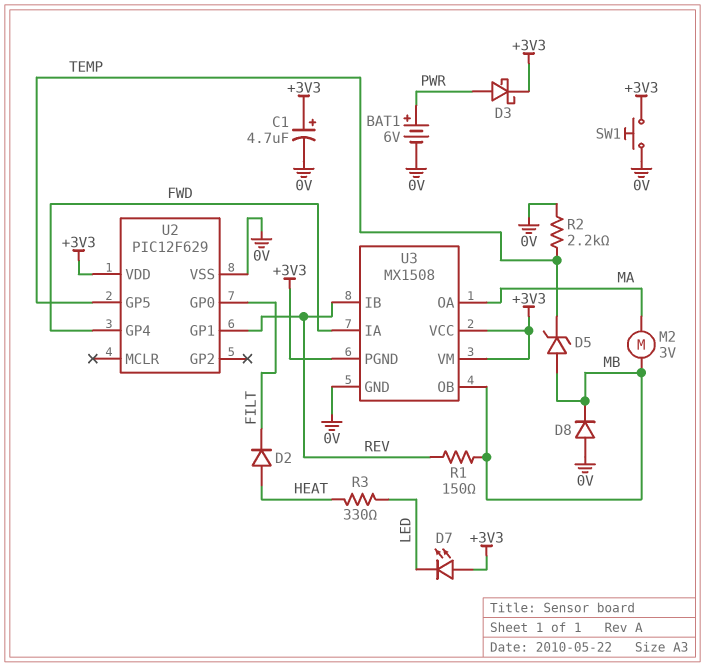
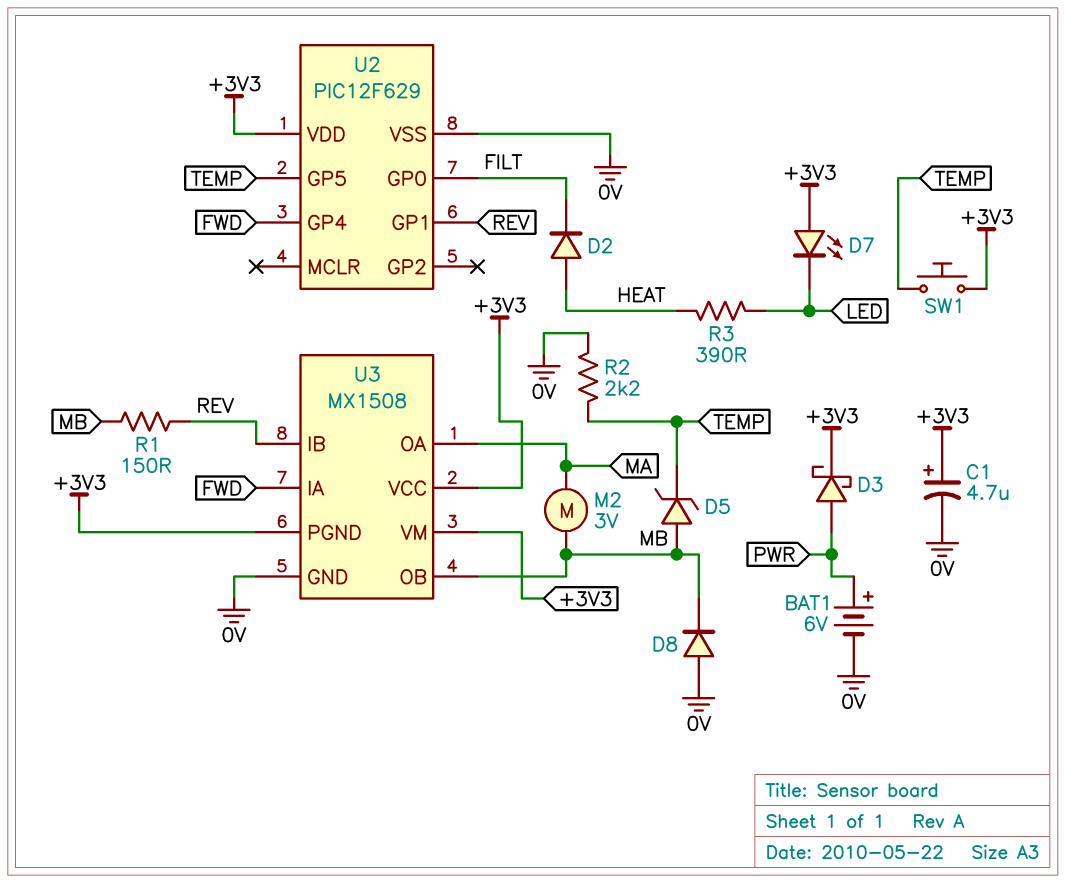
R3: 330 (HEAT, LED) -> 390 (HEAT, LED)
SW1: button (+3V3, 0V) -> button (+3V3, TEMP)

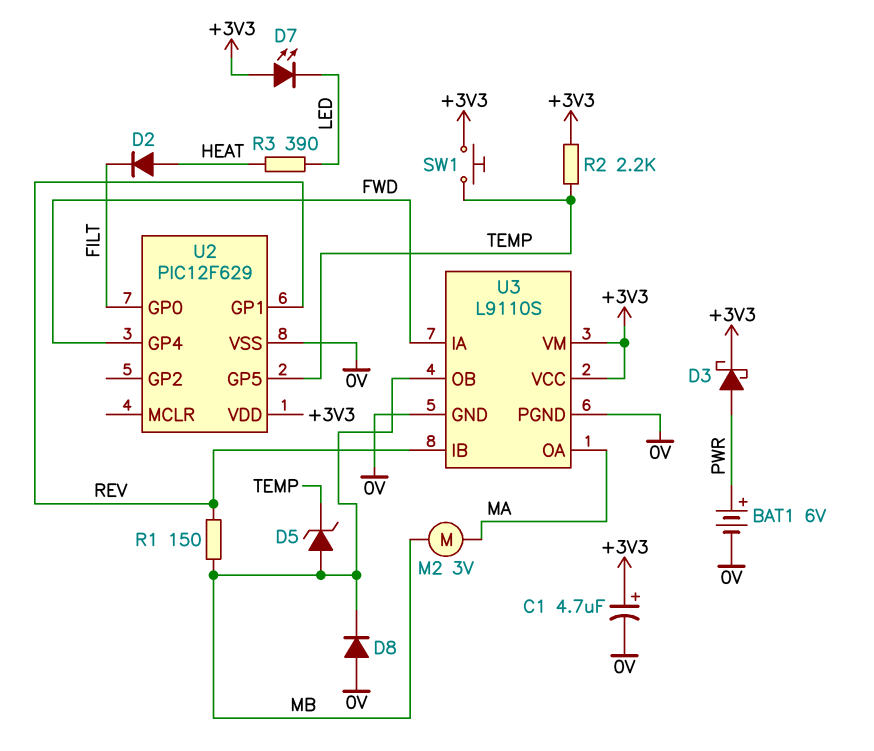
R2: 2.2k (0V, TEMP) -> 2.2k (+3V3, TEMP)
U3: MX1508 -> L9110S
U3 pin PGND: +3V3 -> 0V

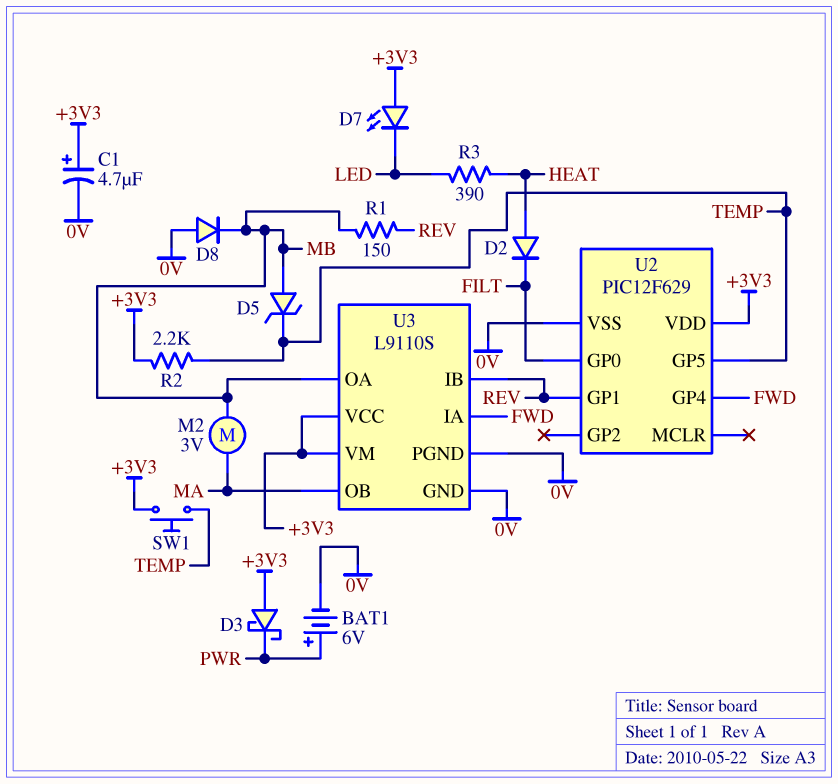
D3: schottky (A PWR, K +3V3) -> schottky (A +3V3, K PWR)
U3 pin OA: MA -> MB
U3 pin OB: MB -> MA

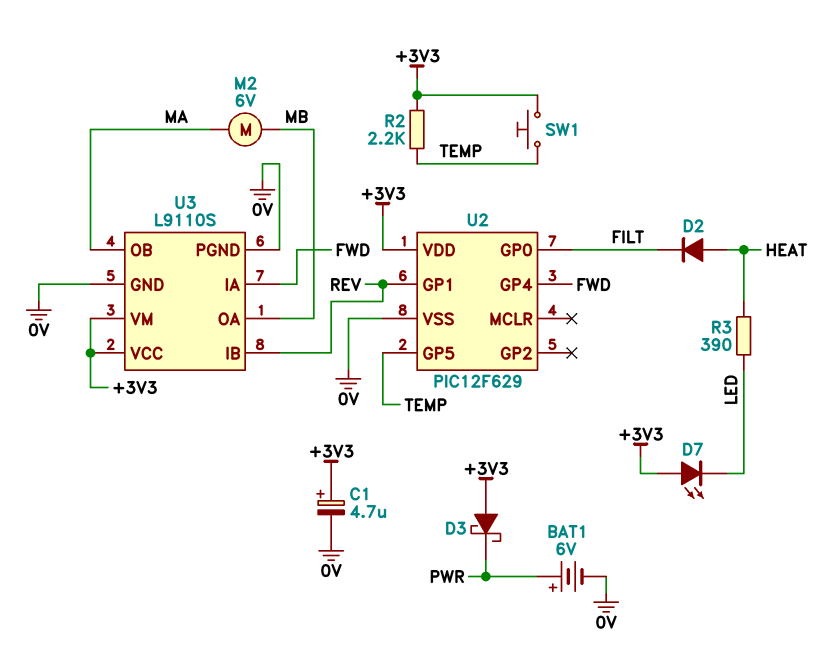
D5: zener (A MB, K TEMP) -> none
D8: diode (A 0V, K MB) -> none
M2: motor 3V (MA, MB) -> motor 6V (MA, MB)
R1: 150 (MB, REV) -> none

